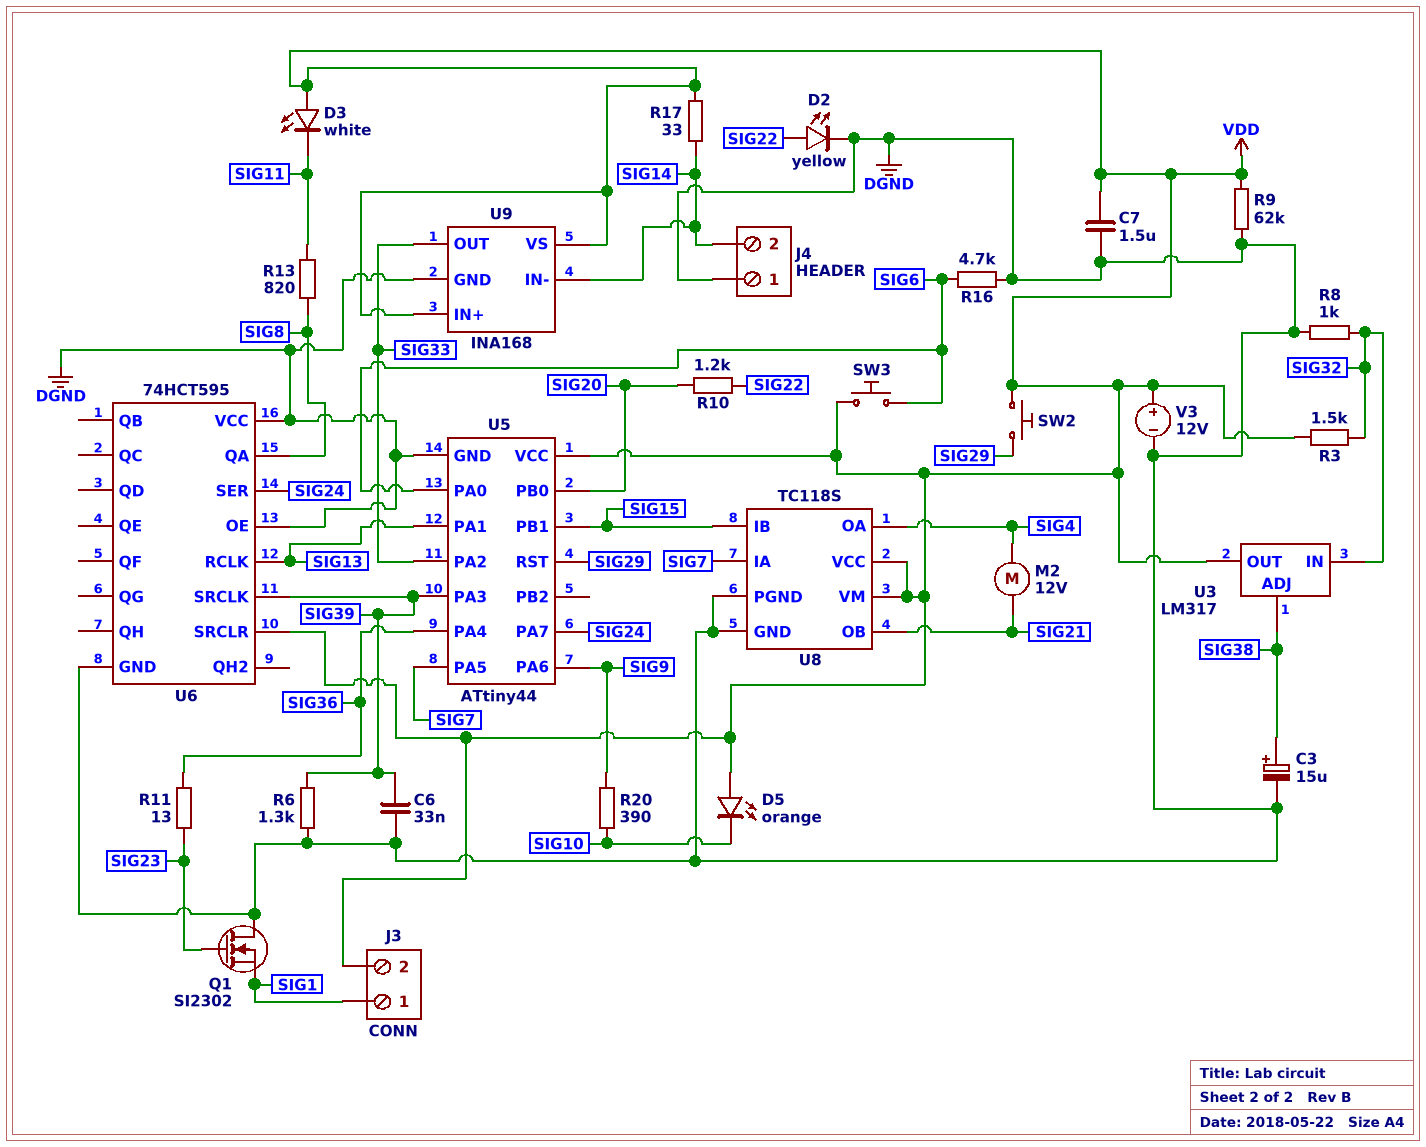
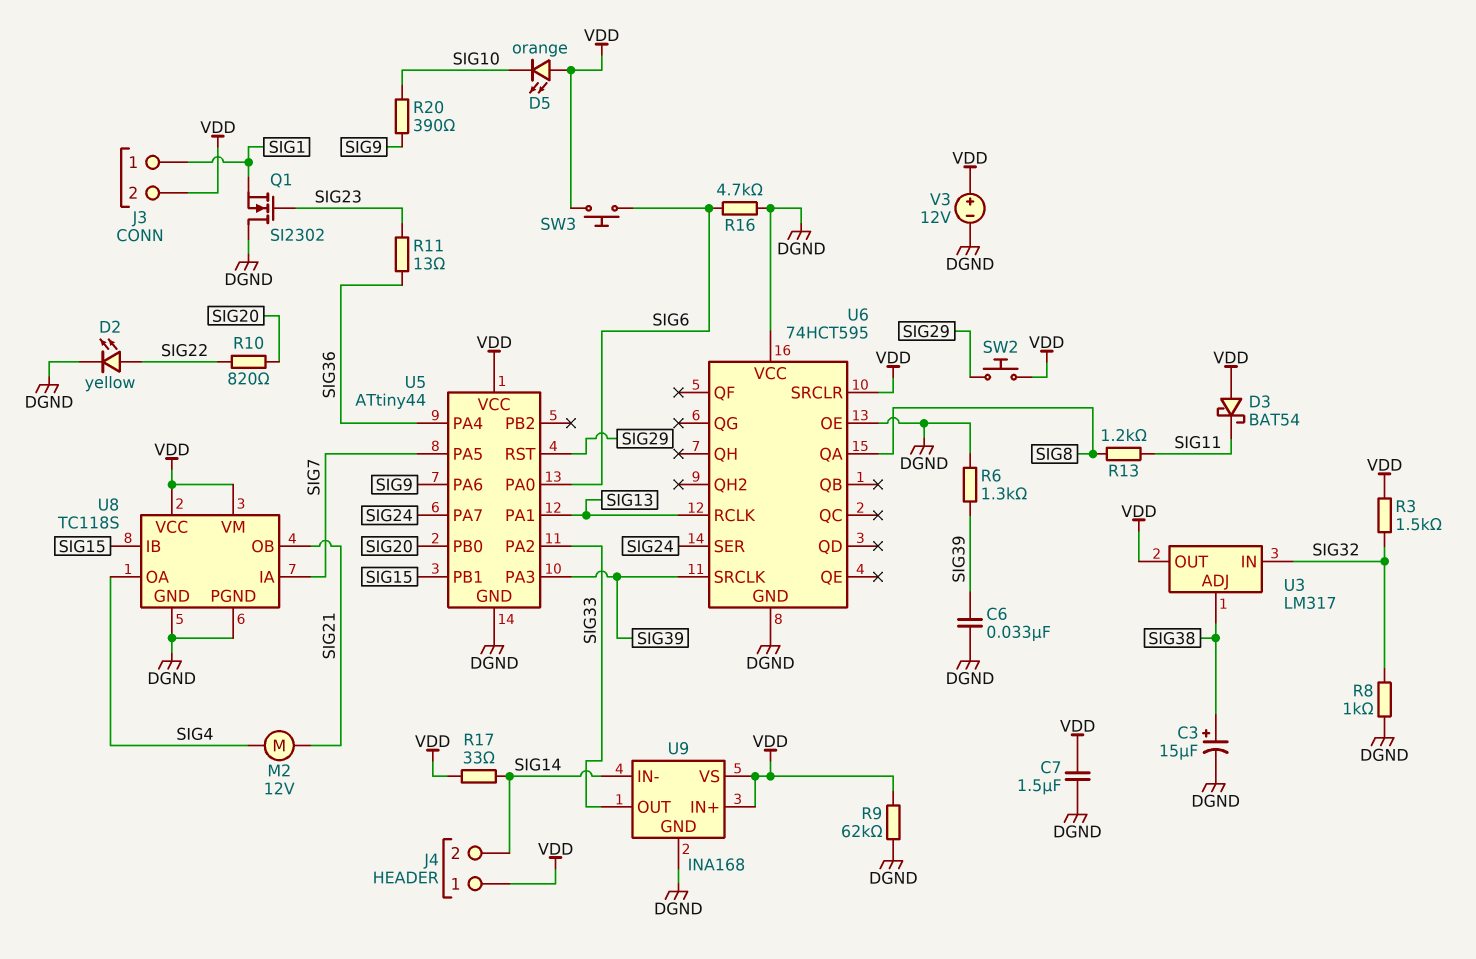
D3: LED white (A VDD, K SIG11) -> schottky BAT54 (A VDD, K SIG11)
J4 pin 1: DGND -> VDD
R10: 1.2k (SIG20, SIG22) -> 820 (SIG20, SIG22)
R13: 820 (SIG8, SIG11) -> 1.2k (SIG8, SIG11)

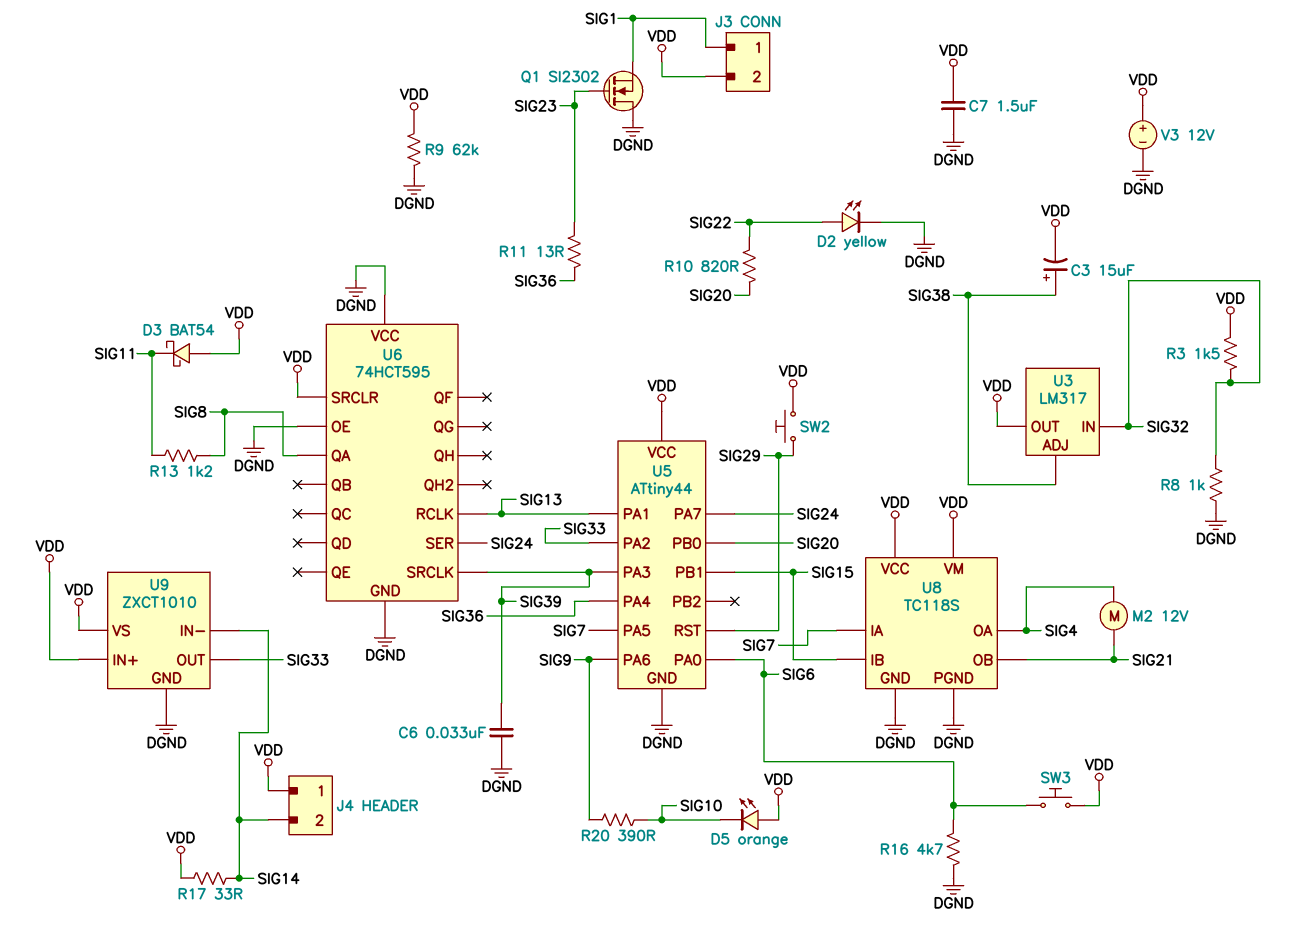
C3: 15uF (plus SIG38, minus DGND) -> 15uF (plus SIG38, minus VDD)
R6: 1.3k (DGND, SIG39) -> none
U9: INA168 -> ZXCT1010

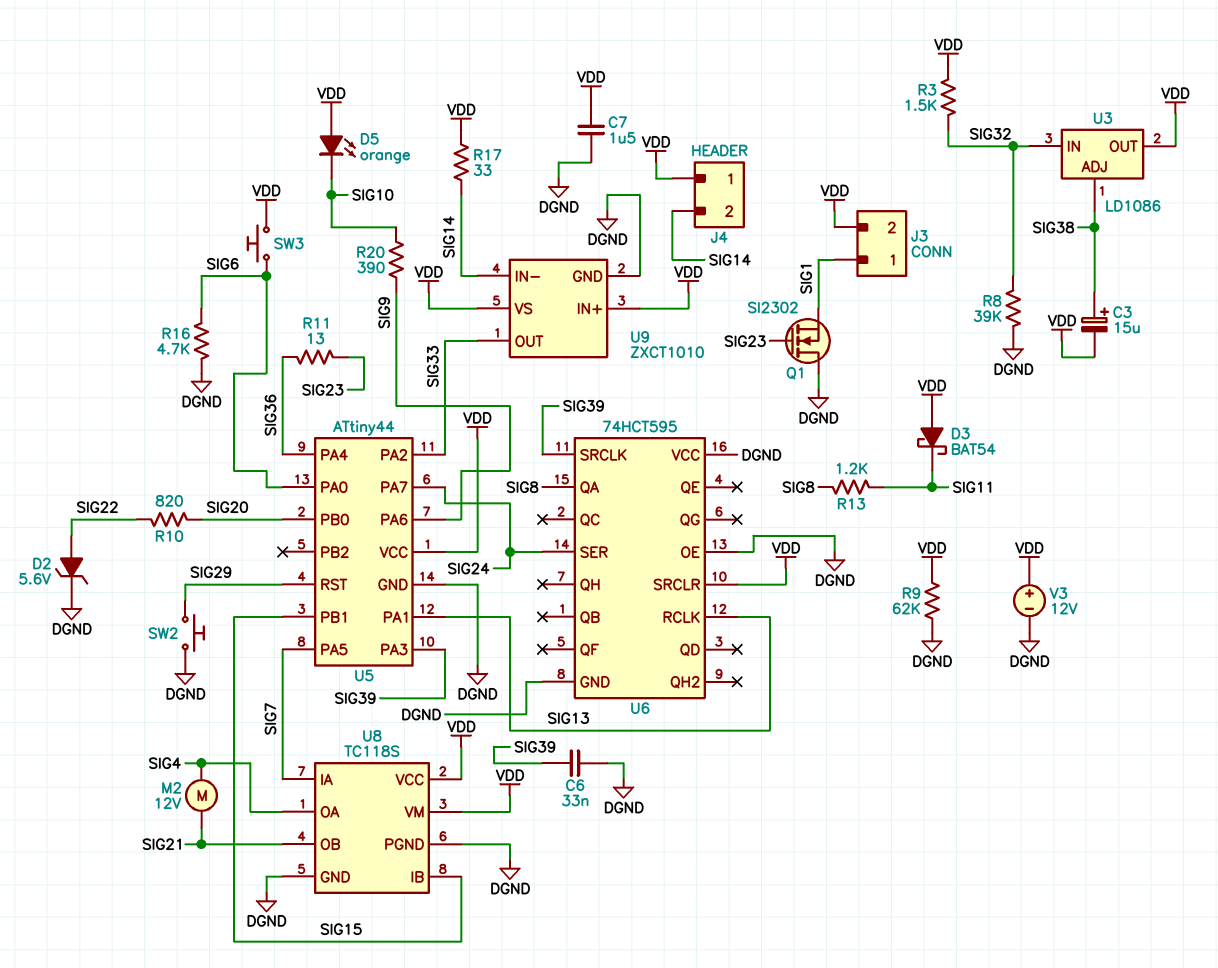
D2: LED yellow (A SIG22, K DGND) -> zener 5.6V (A SIG22, K DGND)
R8: 1k (DGND, SIG32) -> 39k (DGND, SIG32)
SW2: button (SIG29, VDD) -> button (DGND, SIG29)
U3: LM317 -> LD1086

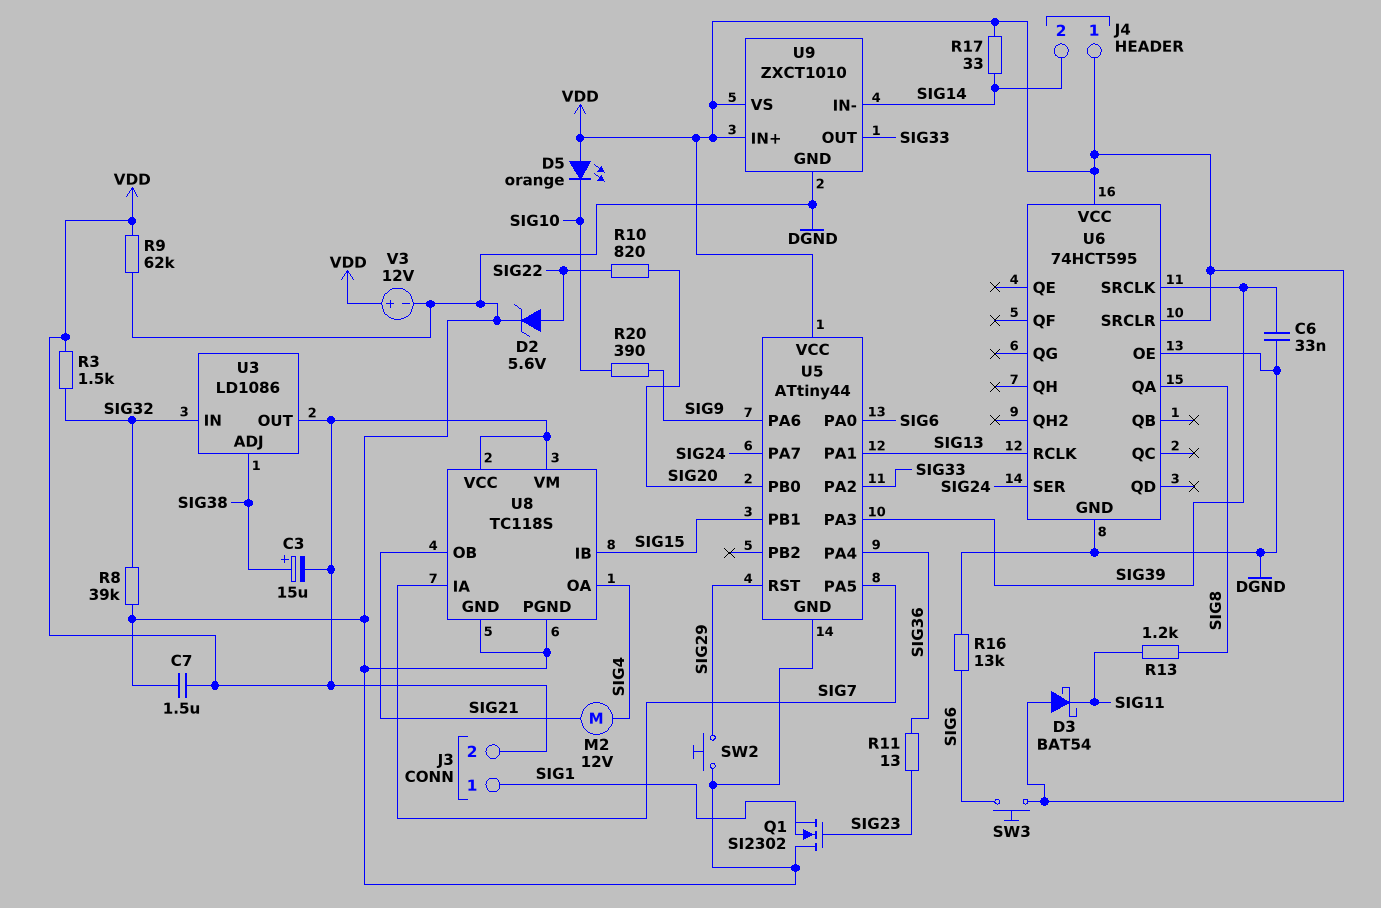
R16: 4.7k (DGND, SIG6) -> 13k (DGND, SIG6)
U6 pin VCC: DGND -> VDD

